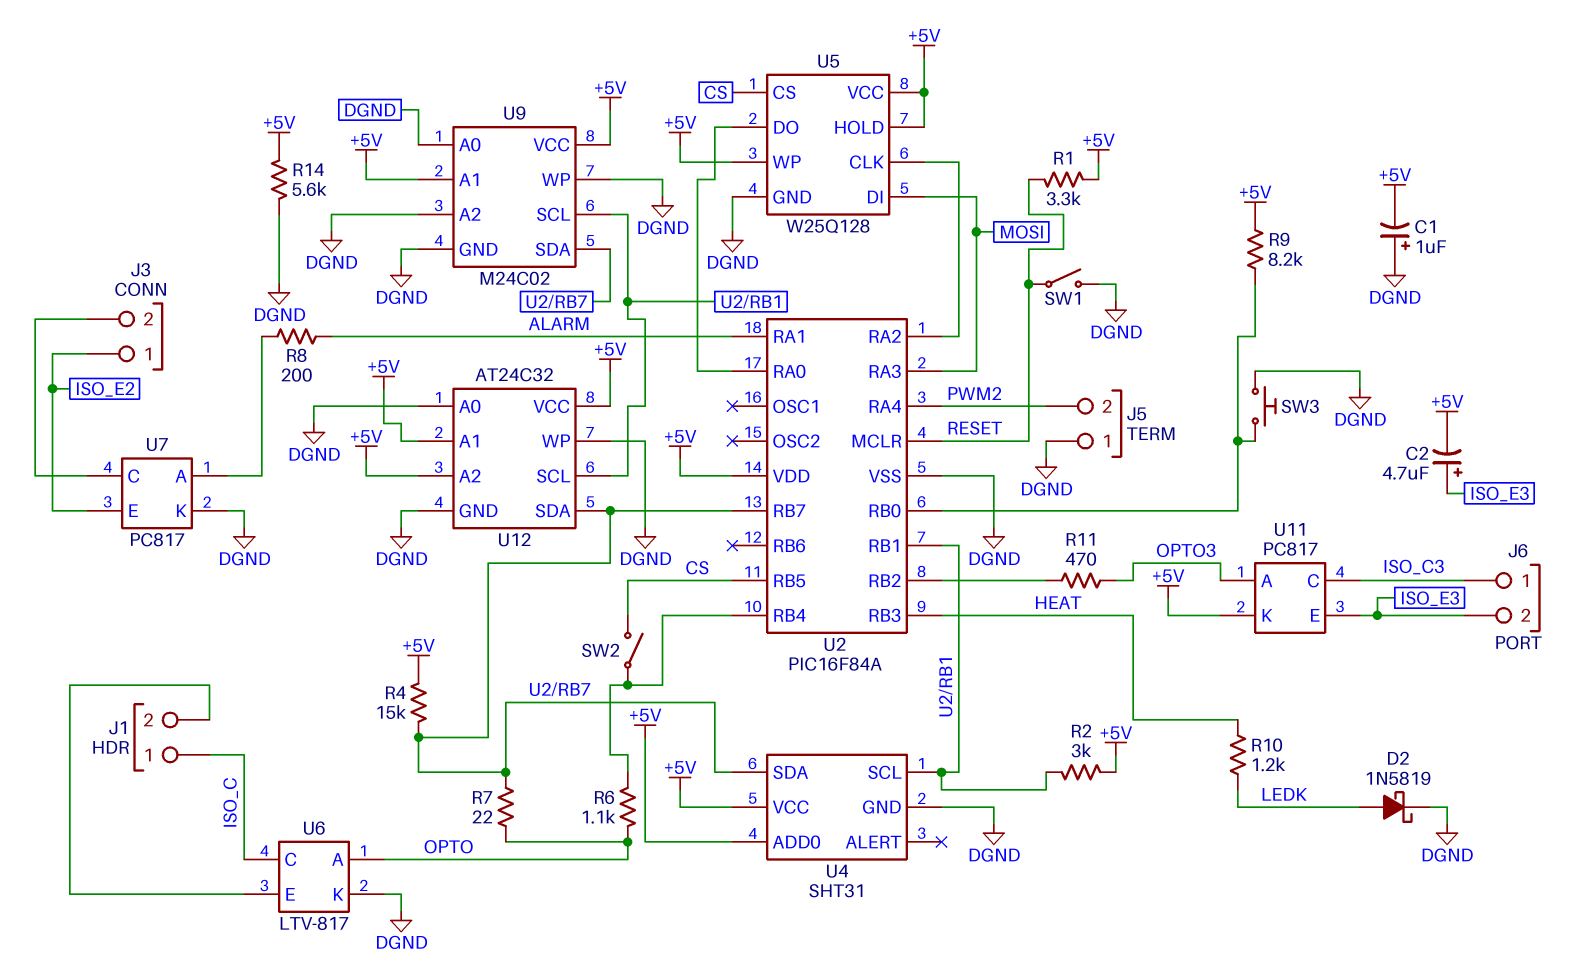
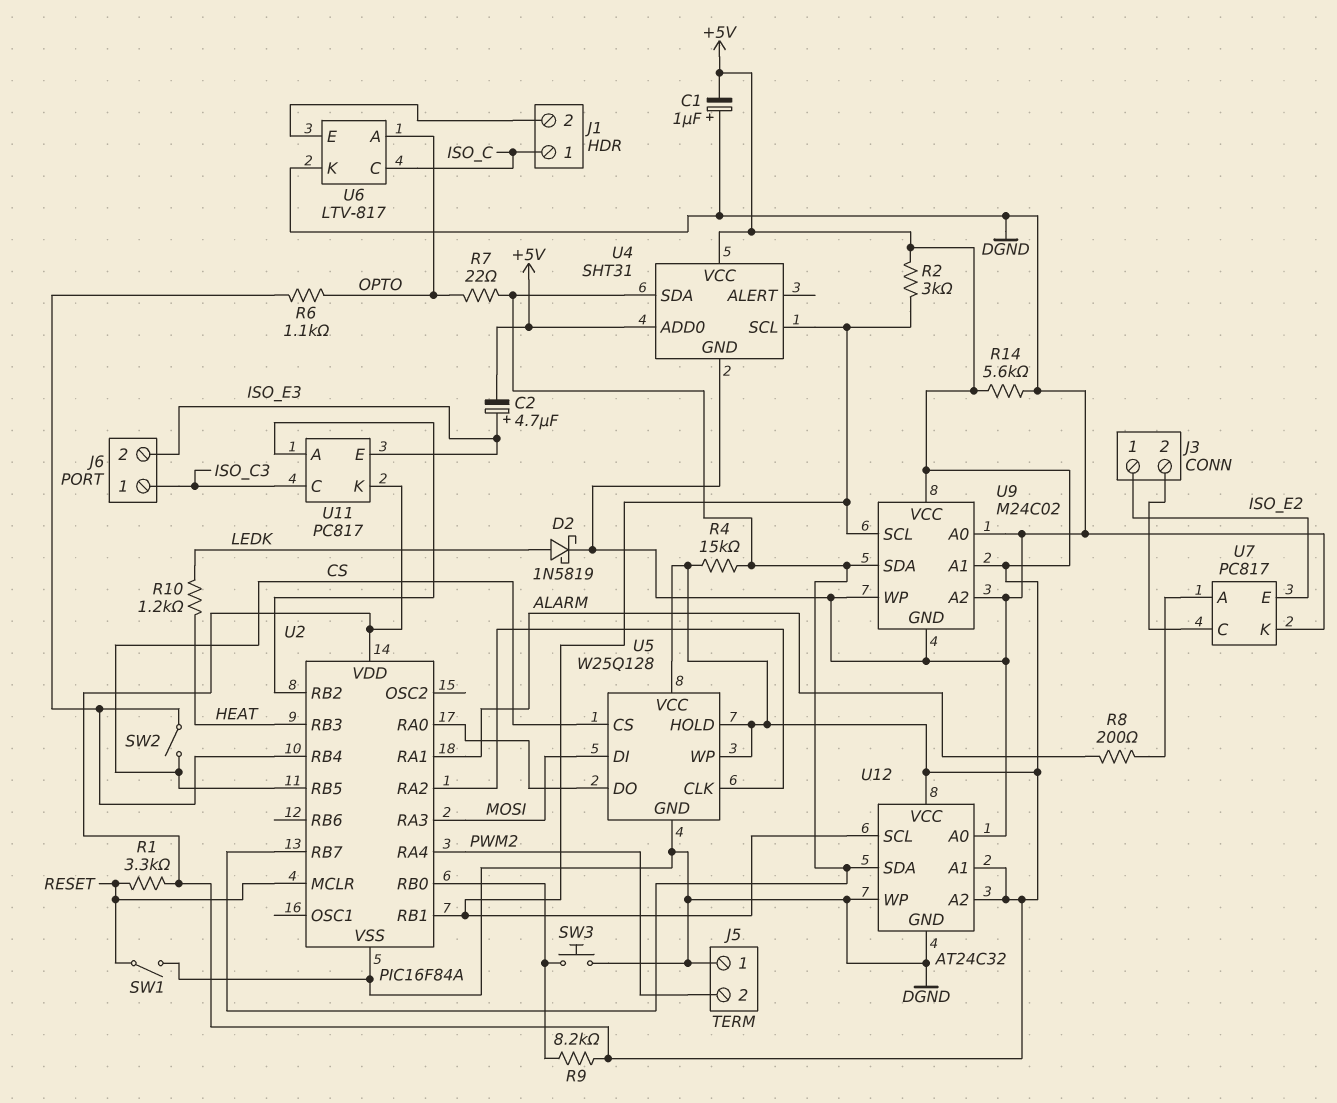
R11: 470 (OPTO3, U2/RB2) -> none
U11 pin A: OPTO3 -> U2/RB2

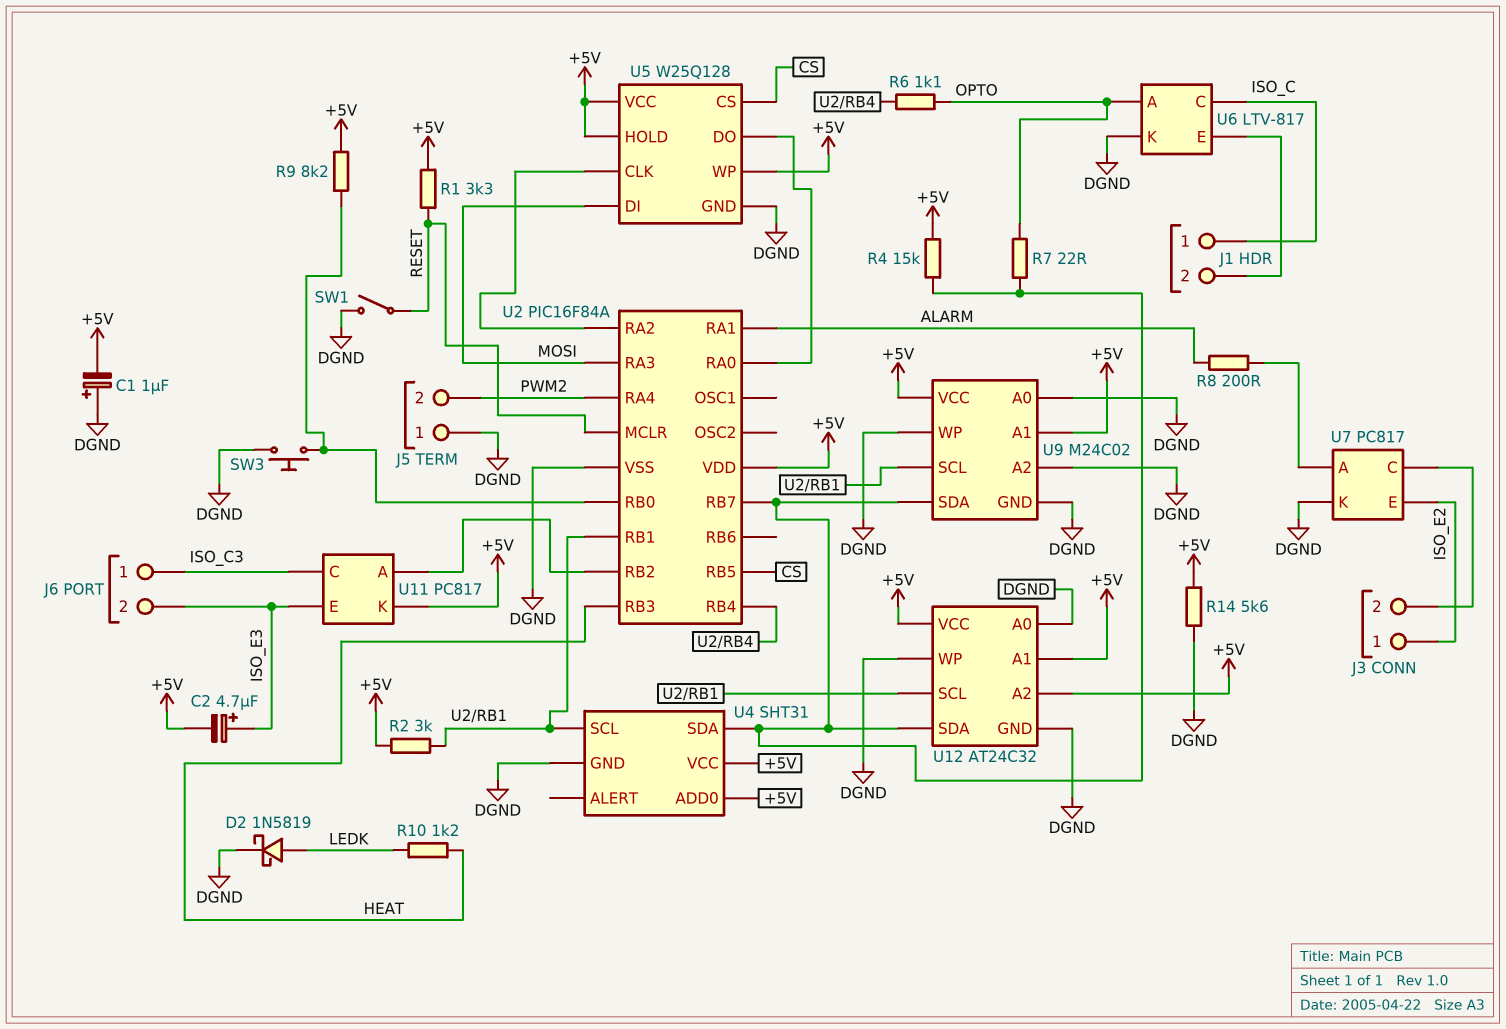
SW2: switch (CS, U2/RB4) -> none

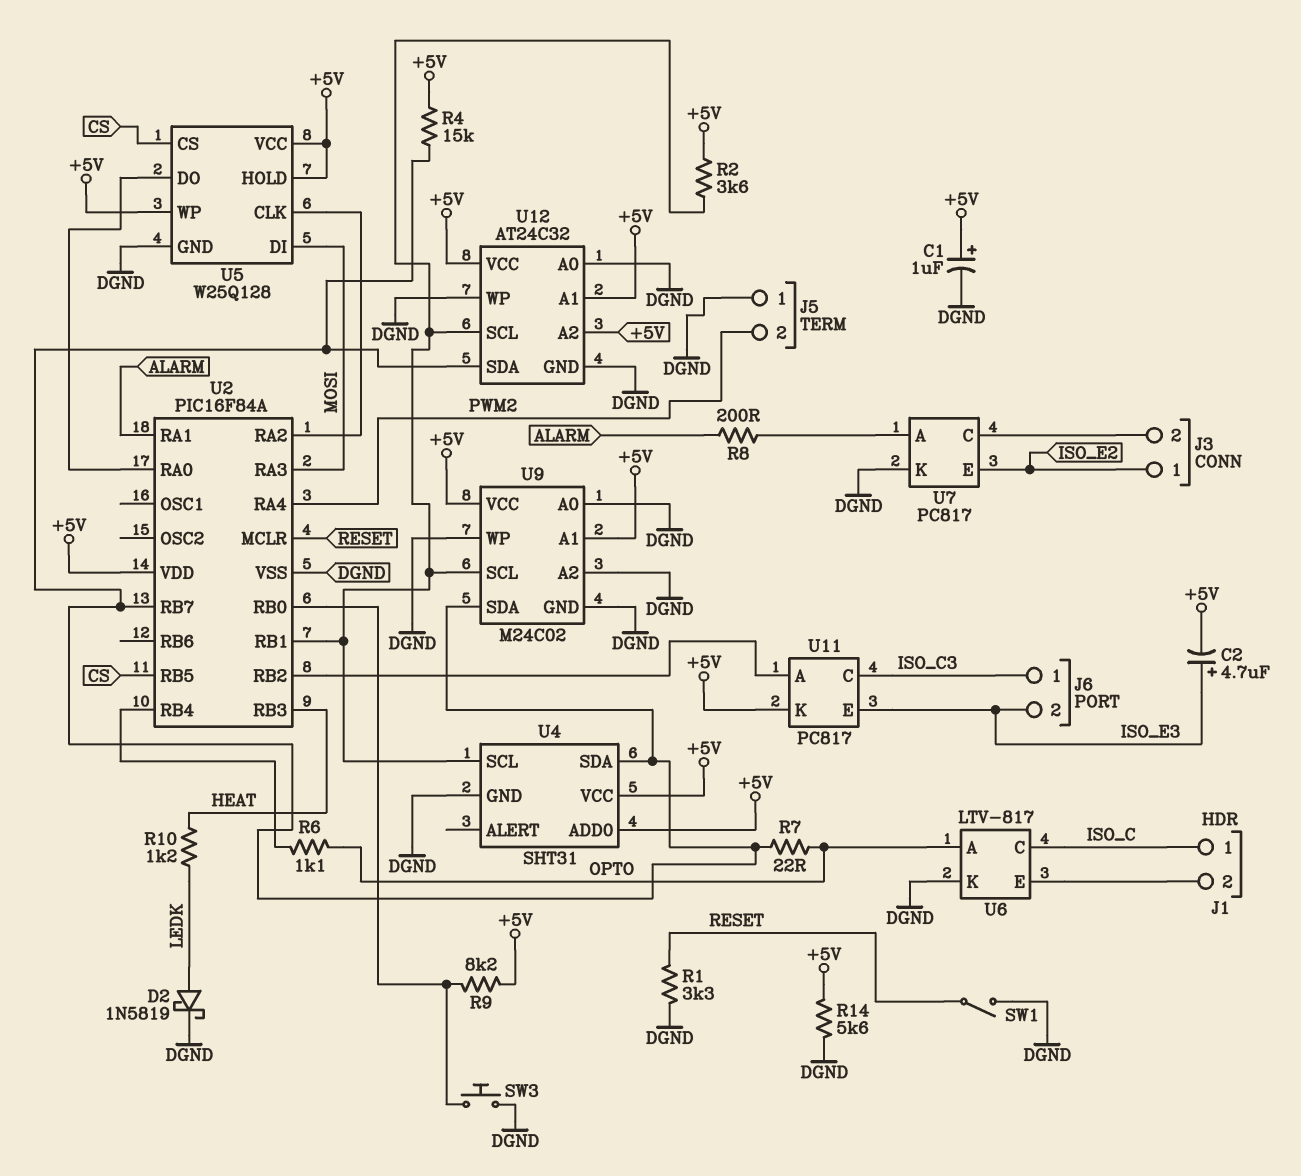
C1: 1uF (plus DGND, minus +5V) -> 1uF (plus +5V, minus DGND)
R1: 3.3k (+5V, RESET) -> 3.3k (DGND, RESET)
R2: 3k (+5V, U2/RB1) -> 3.6k (+5V, U2/RB1)

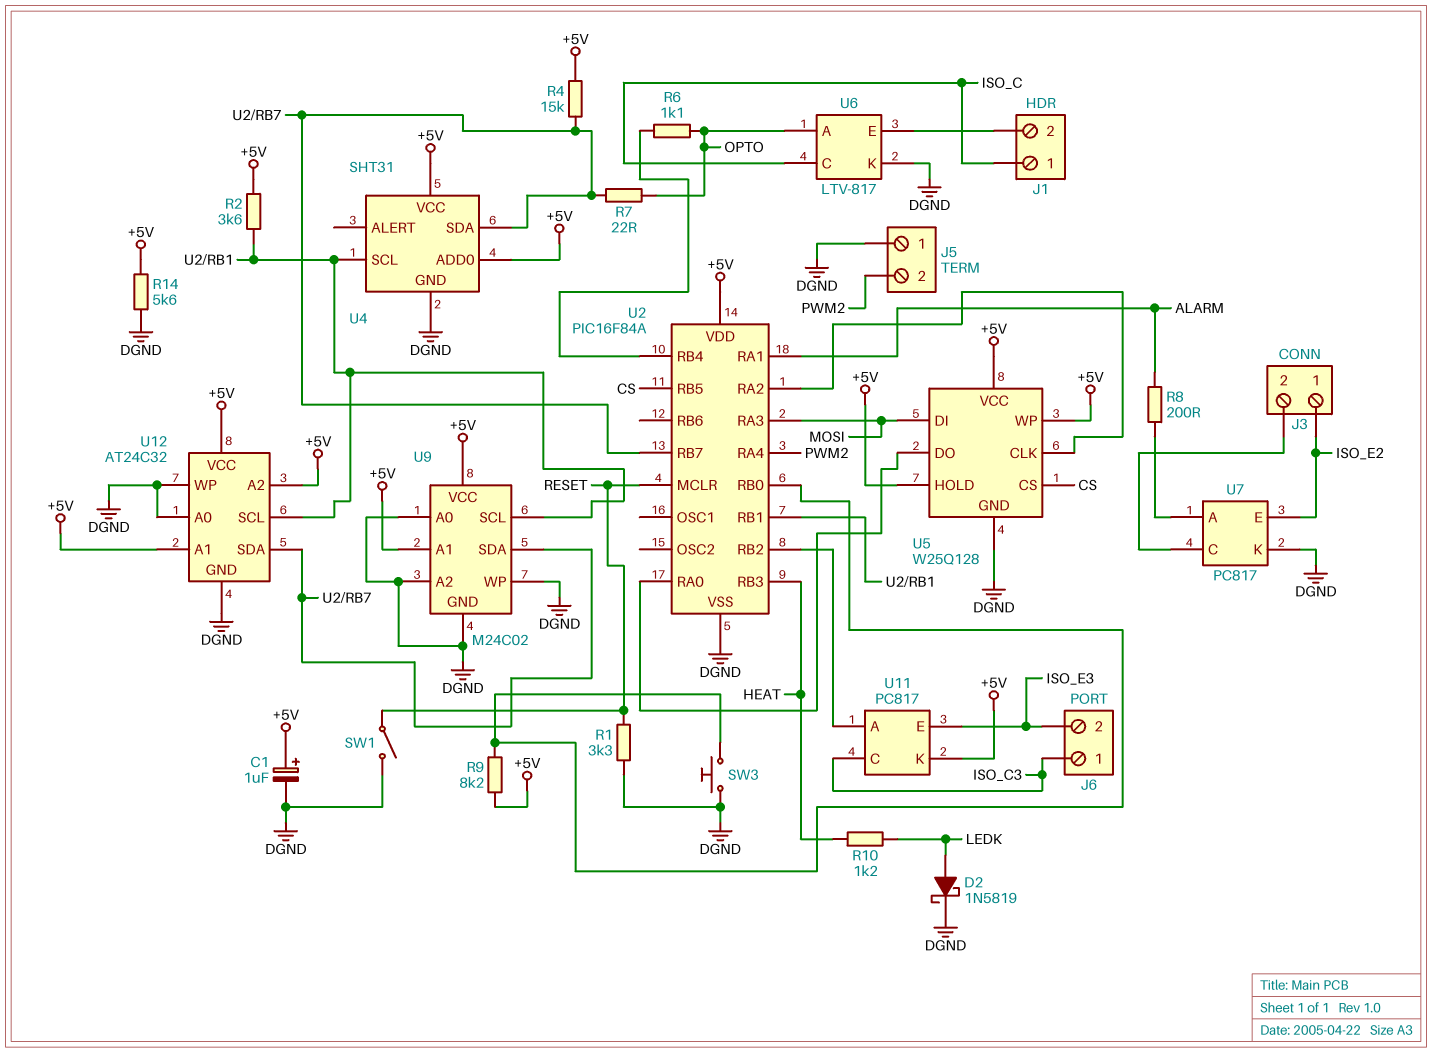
C2: 4.7uF (plus ISO_E3, minus +5V) -> none

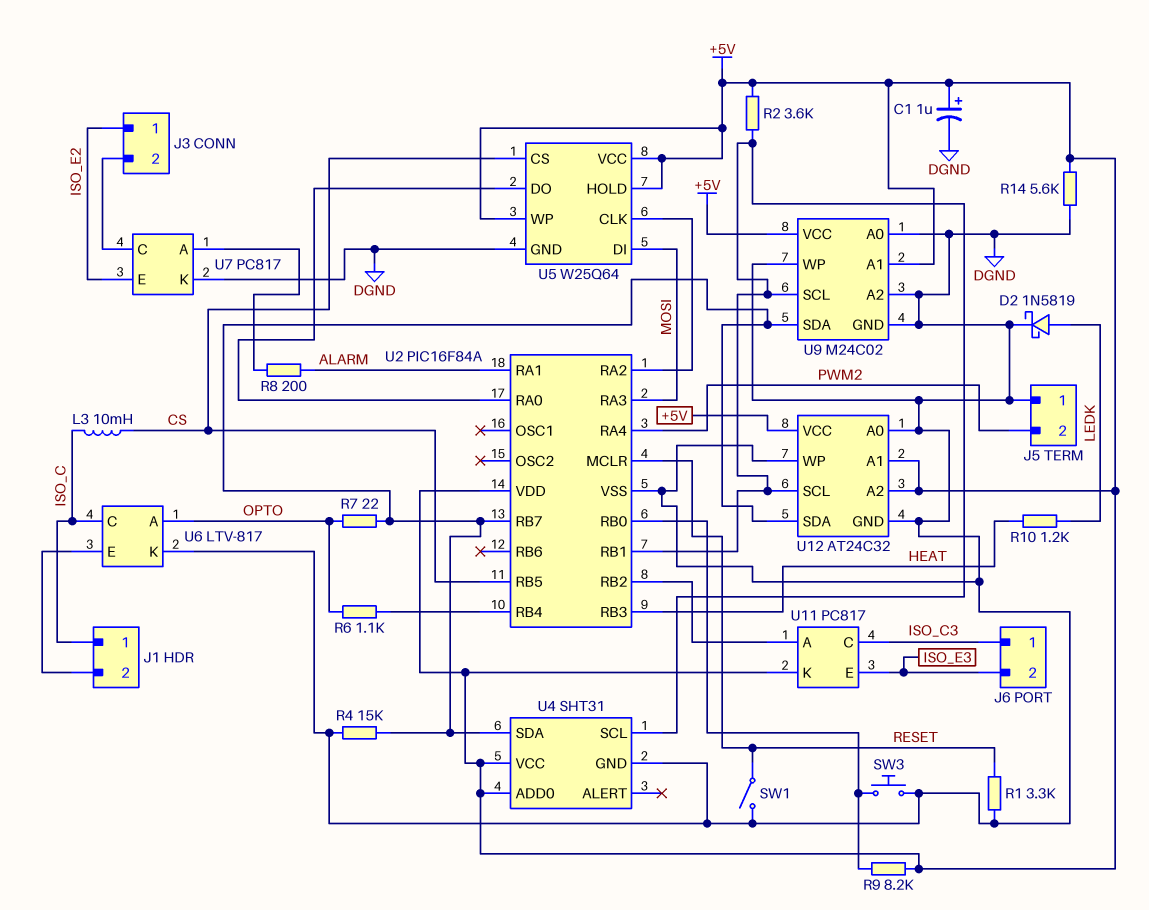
L3: none -> 10mH (CS, ISO_C)
R4: 15k (+5V, U2/RB7) -> 15k (DGND, U2/RB7)
U5: W25Q128 -> W25Q64

